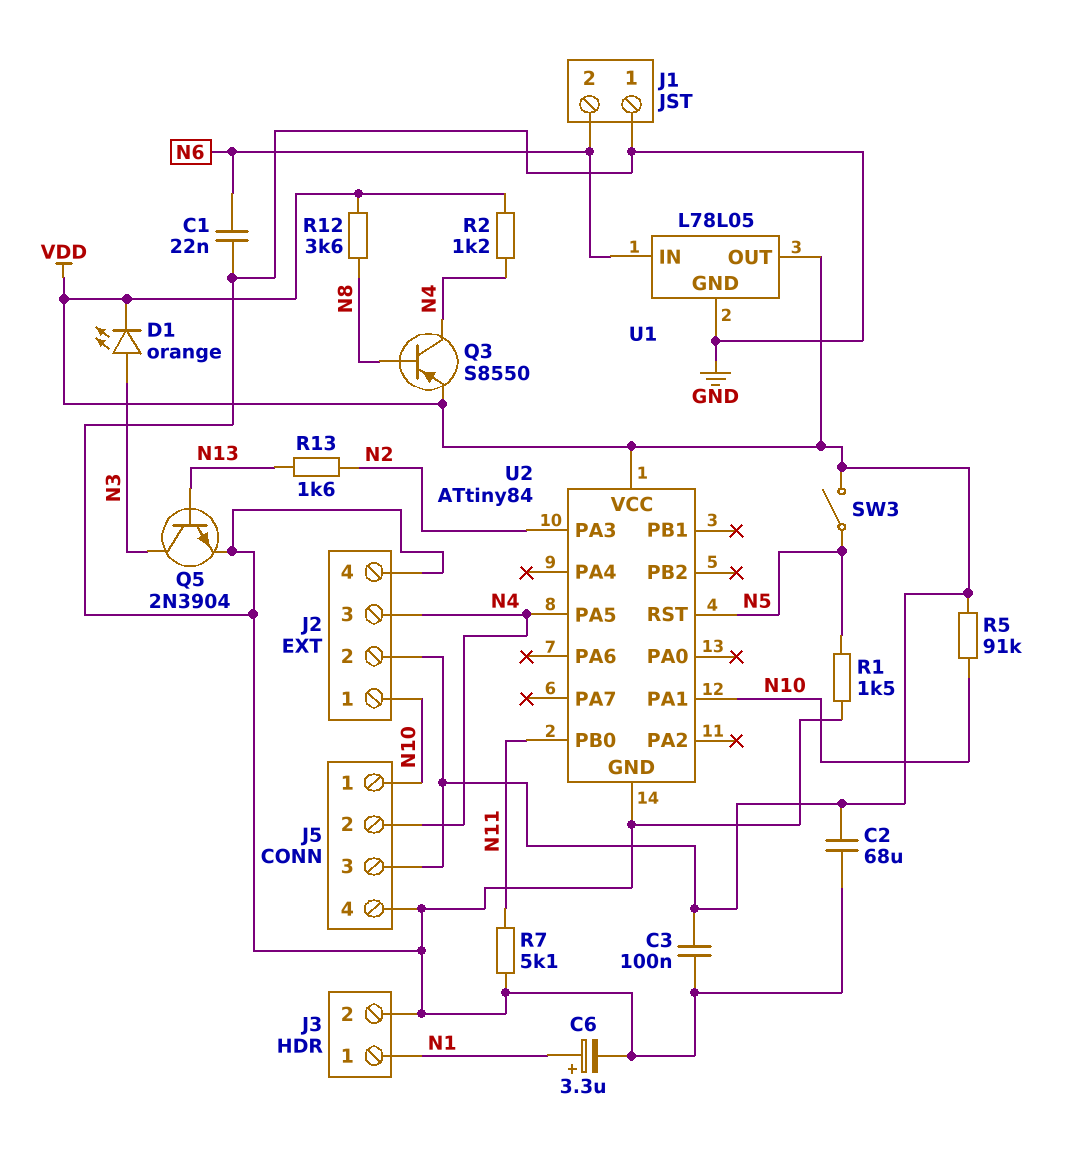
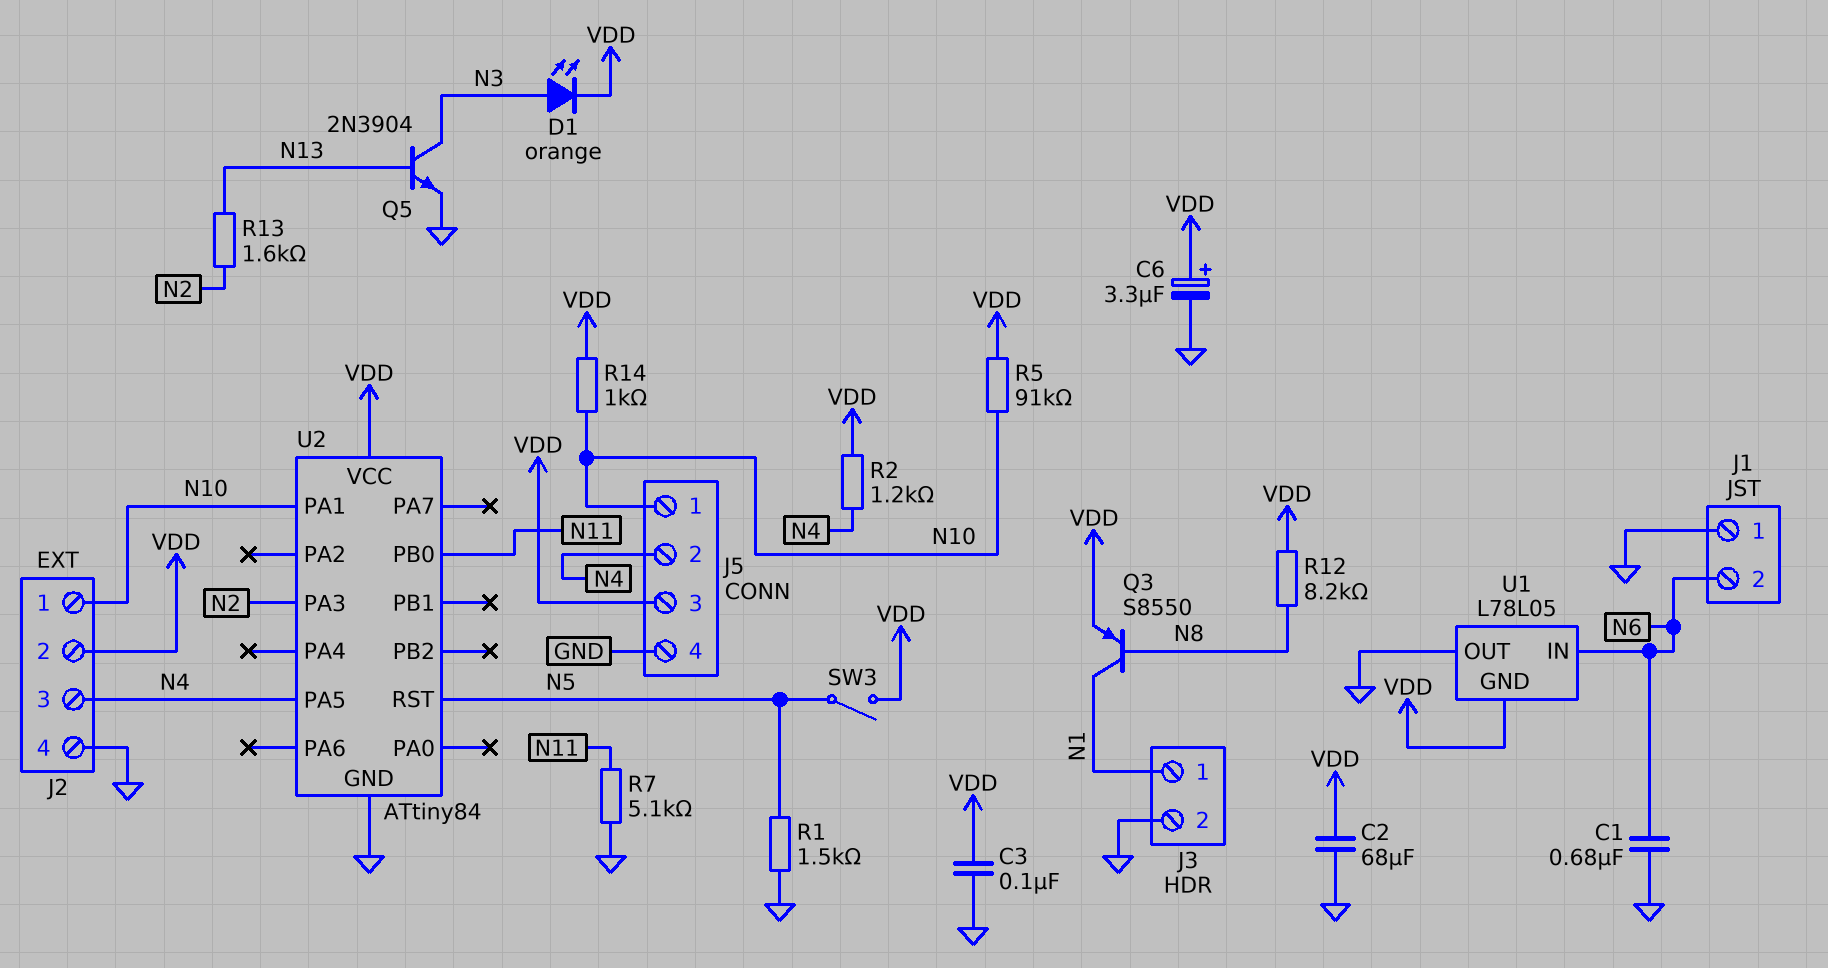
C1: 22nF (GND, N6) -> 680nF (GND, N6)
C6: 3.3uF (plus N1, minus GND) -> 3.3uF (plus VDD, minus GND)
Q3: PNP S8550 (B N8, C N4, E VDD) -> PNP S8550 (B N8, C N1, E VDD)
R12: 3.6k (N8, VDD) -> 8.2k (N8, VDD)
R14: none -> 1k (N10, VDD)
U1 pin GND: GND -> VDD
U1 pin OUT: VDD -> GND

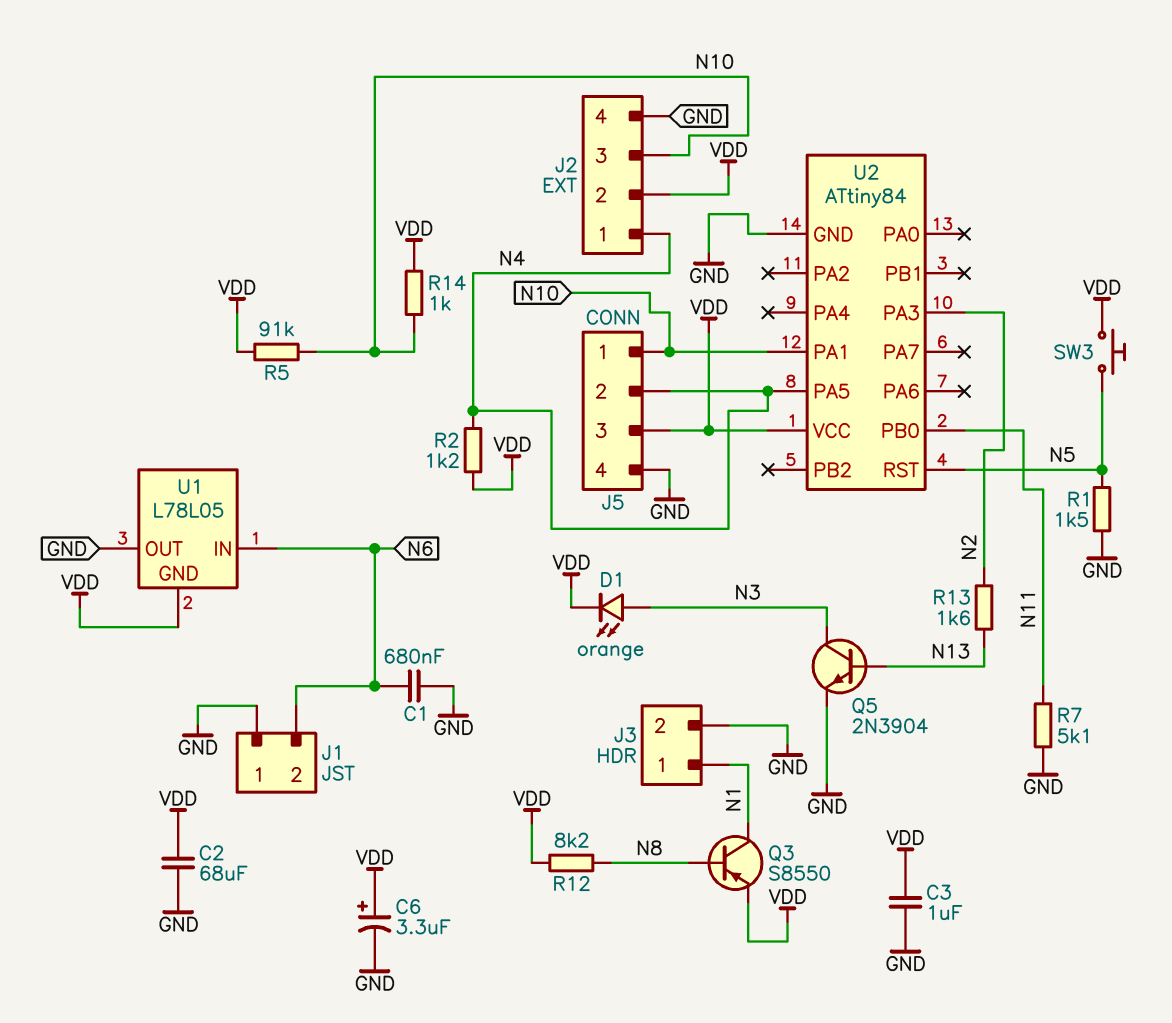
C3: 100nF (GND, VDD) -> 1uF (GND, VDD)
J2 pin 1: N10 -> N4
J2 pin 3: N4 -> N10
SW3: switch (N5, VDD) -> button (N5, VDD)

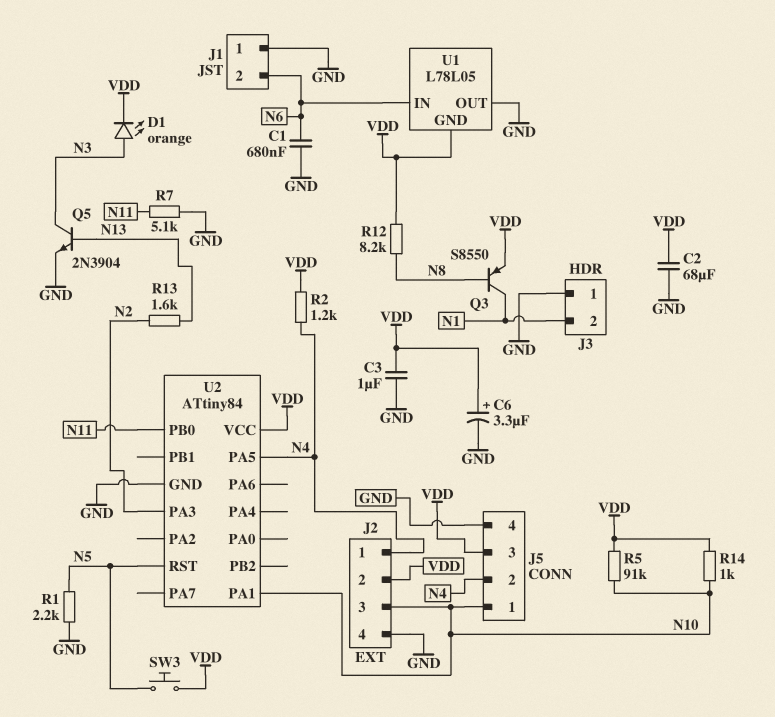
J3 pin 1: N1 -> GND
J3 pin 2: GND -> N1
R1: 1.5k (GND, N5) -> 2.2k (GND, N5)

